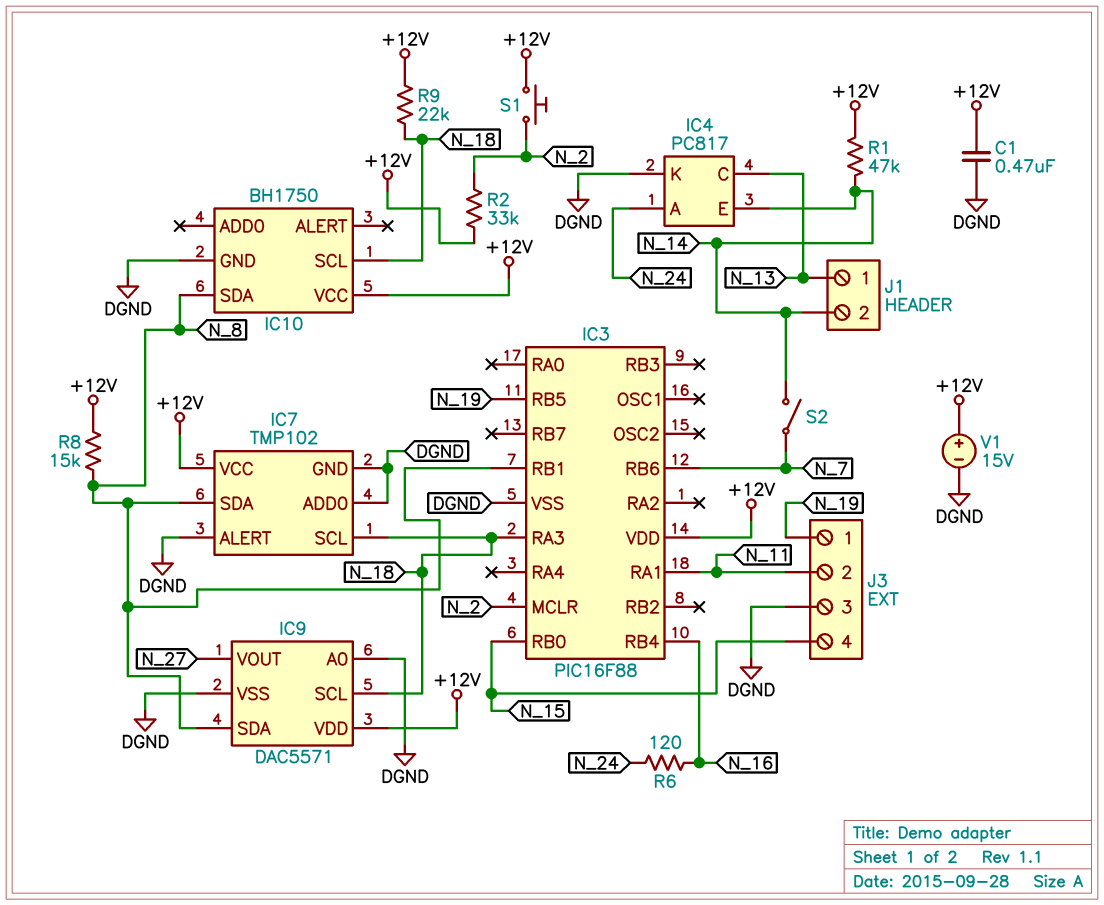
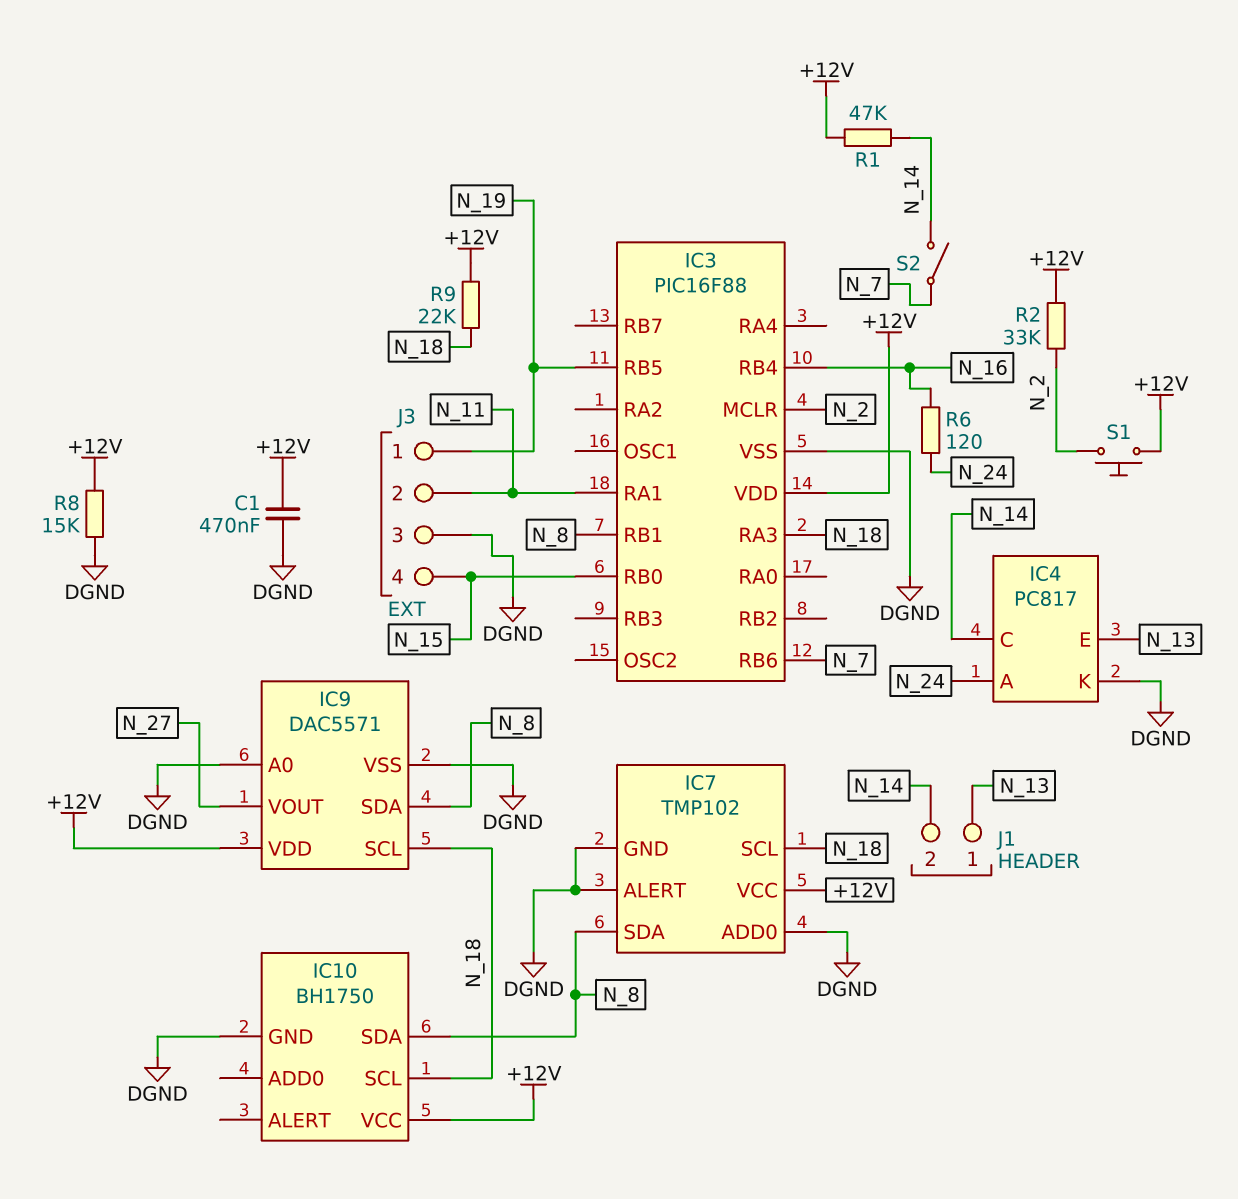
IC4 pin C: N_13 -> N_14
IC4 pin E: N_14 -> N_13
R8: 15k (+12V, N_8) -> 15k (+12V, DGND)
V1: 15V (plus +12V, minus DGND) -> none

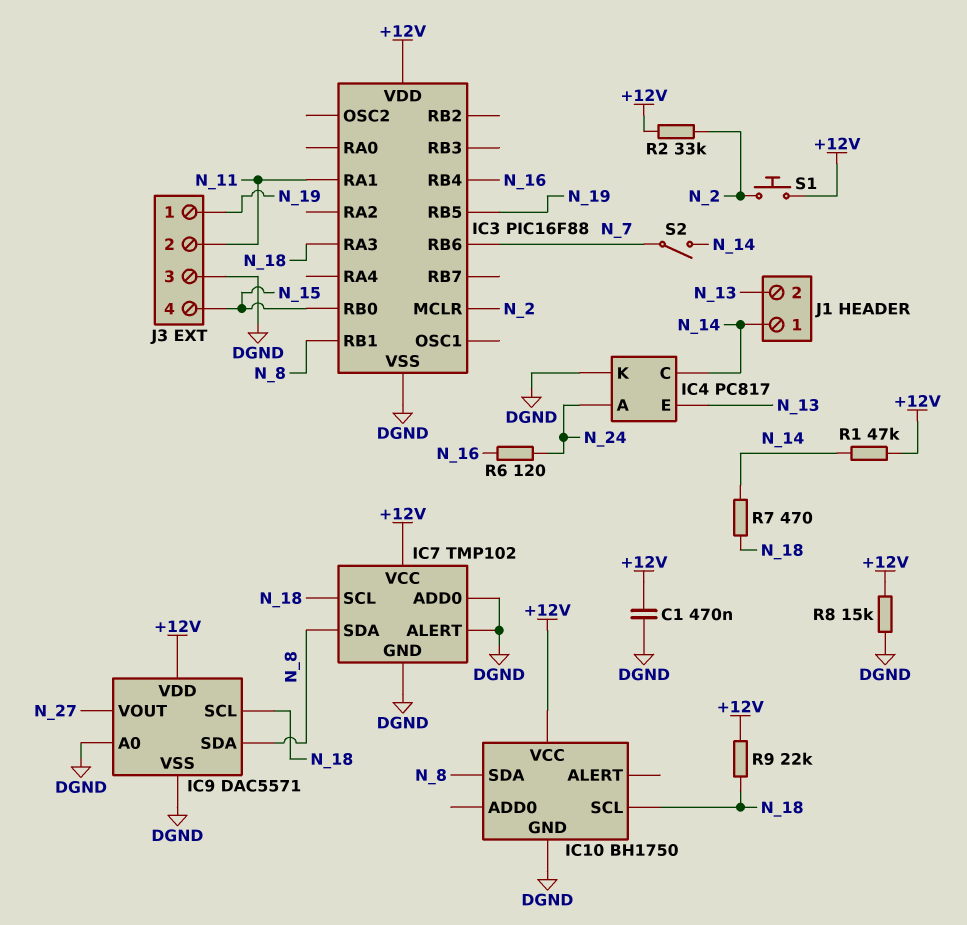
J1 pin 1: N_13 -> N_14
J1 pin 2: N_14 -> N_13
R7: none -> 470 (N_14, N_18)

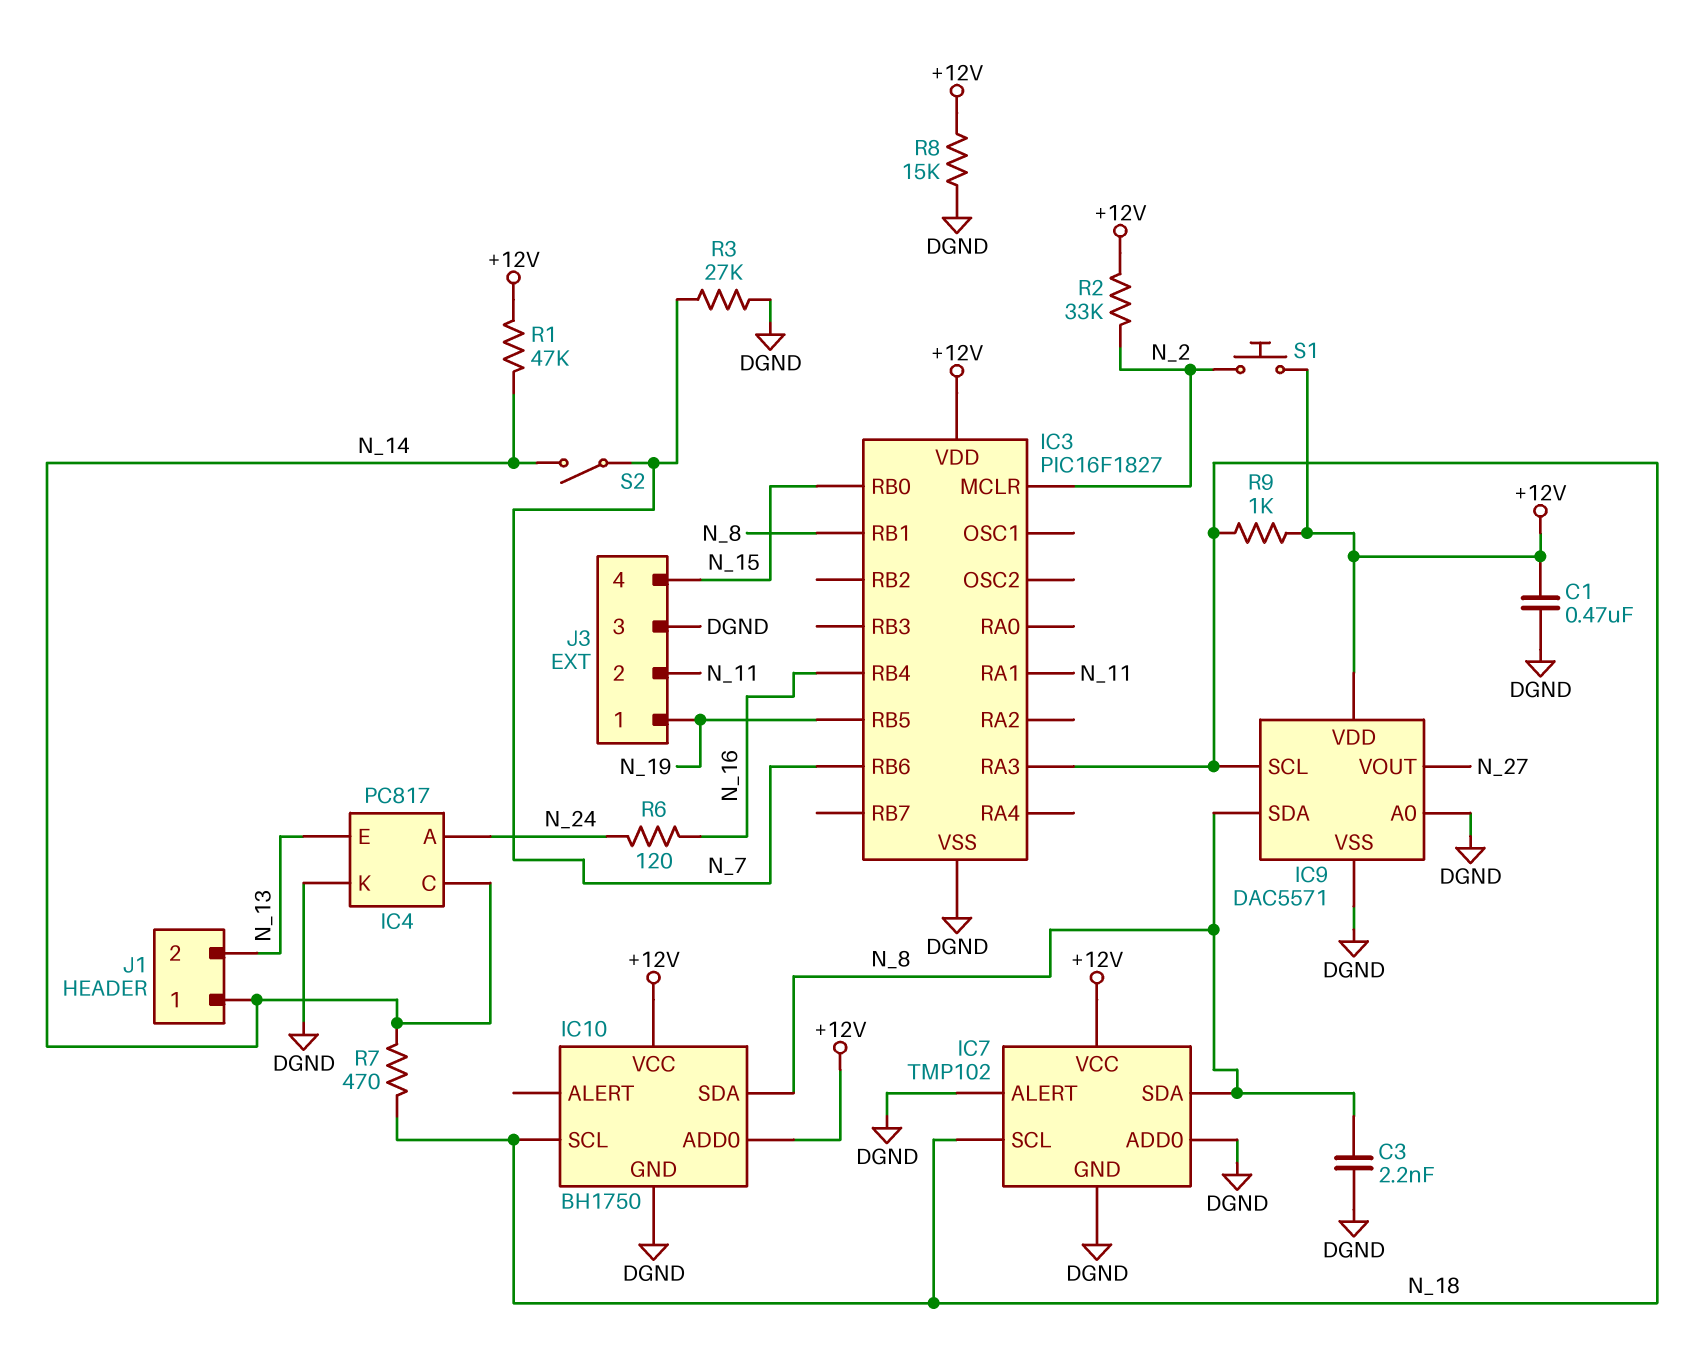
C3: none -> 2.2nF (DGND, N_8)
IC3: PIC16F88 -> PIC16F1827
IC10 pin ADD0: none -> +12V
R3: none -> 27k (DGND, N_7)
R9: 22k (+12V, N_18) -> 1k (+12V, N_18)

